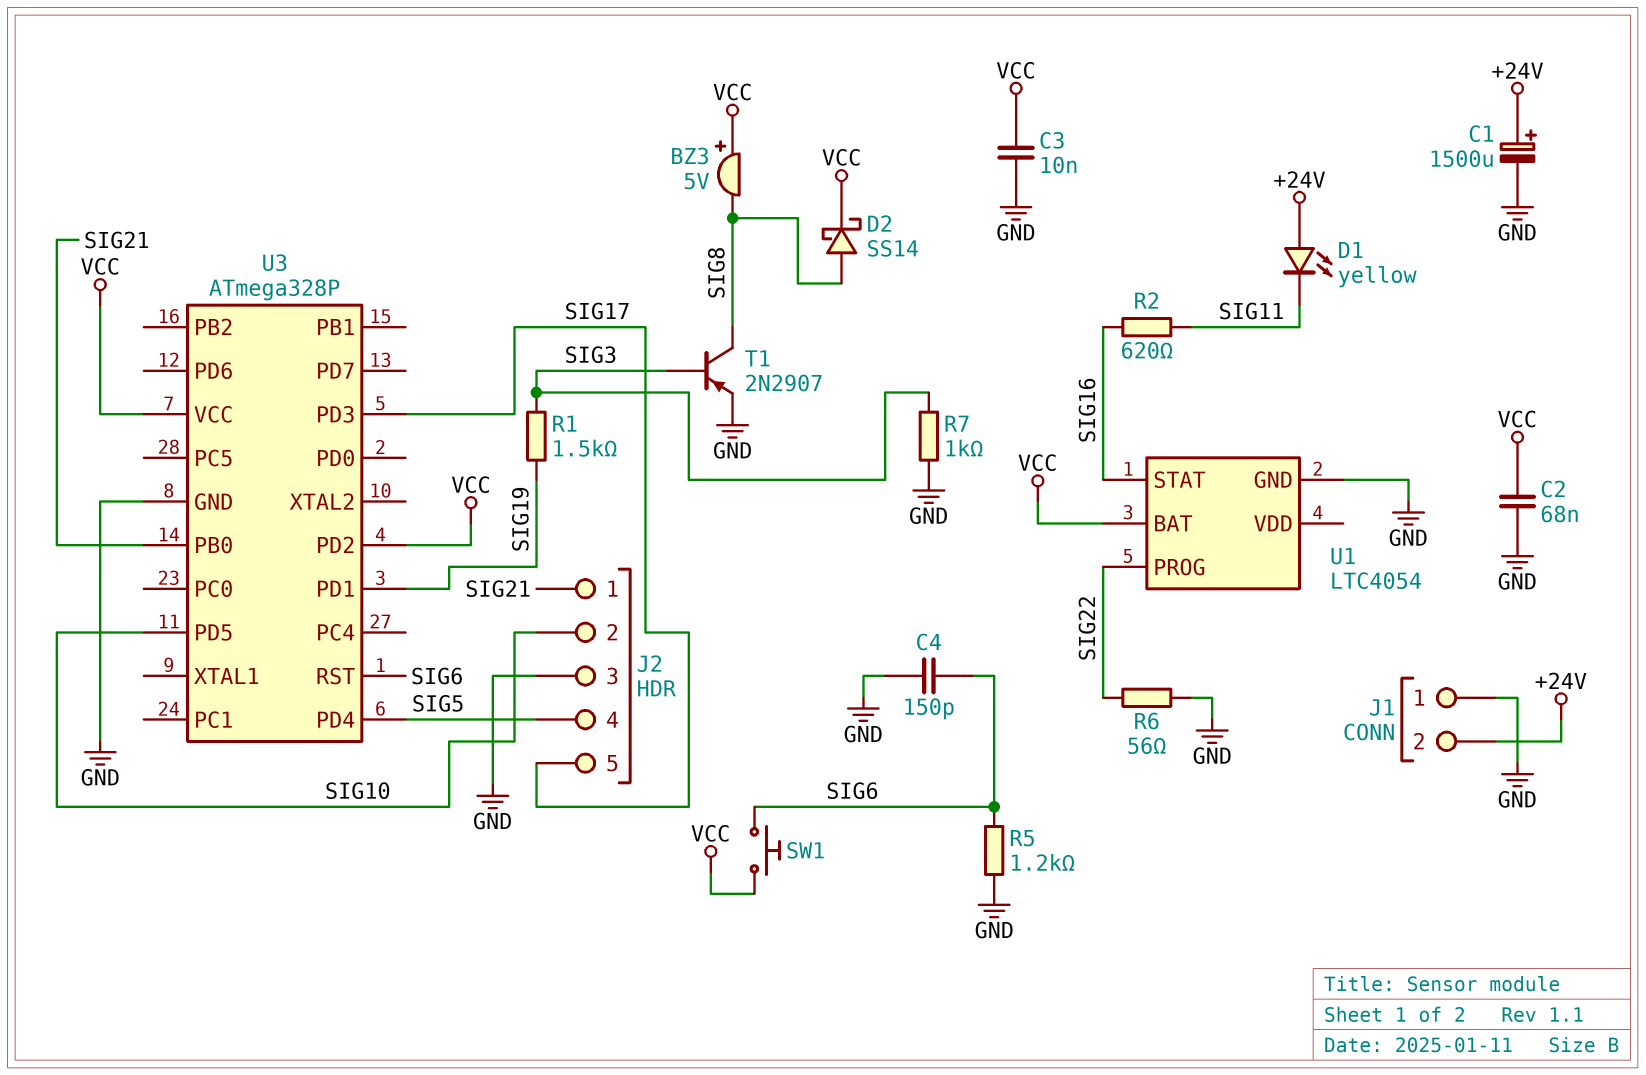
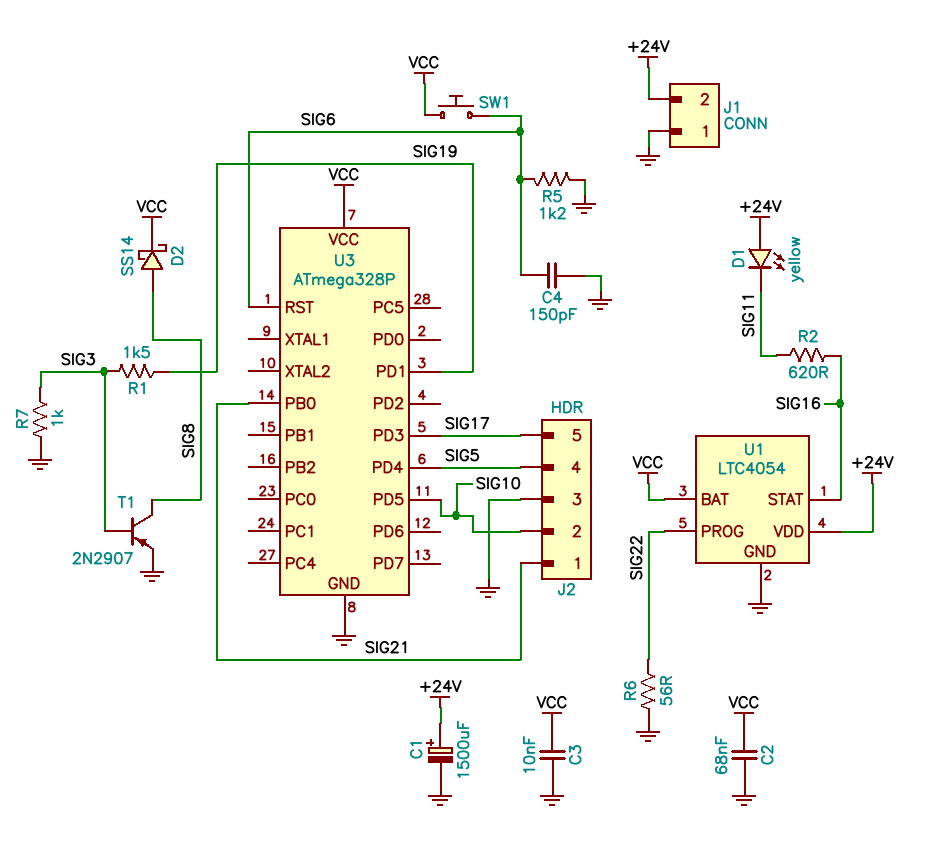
BZ3: buzzer 5V (plus VCC, minus SIG8) -> none
U1 pin VDD: none -> +24V
U3 pin PD2: VCC -> none

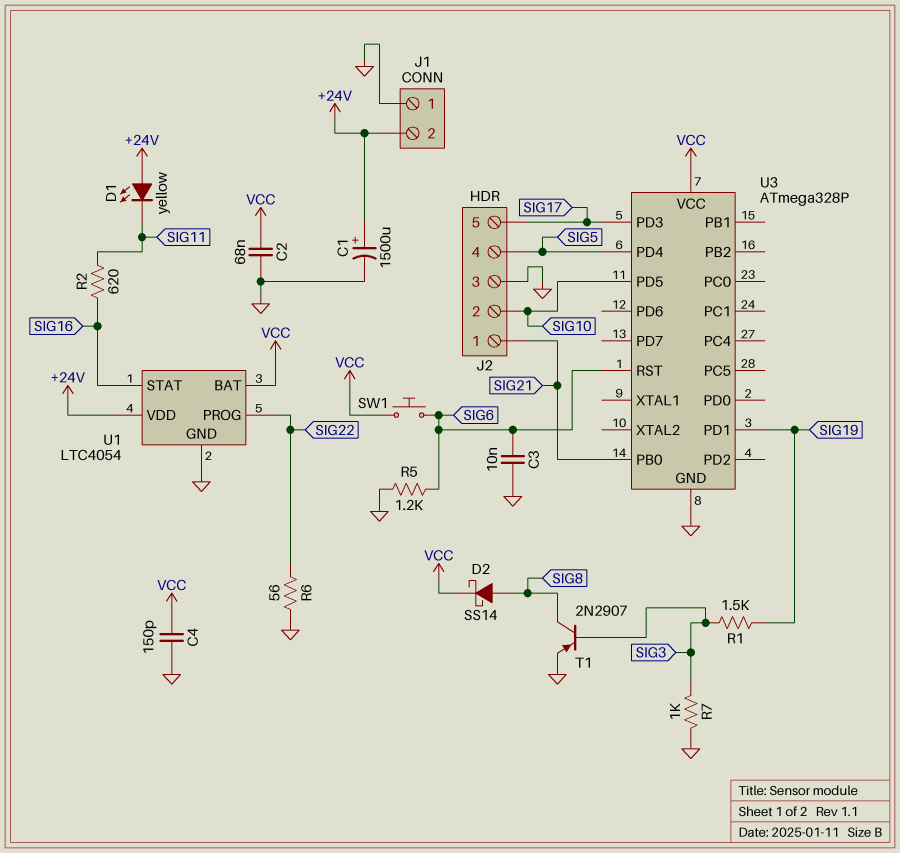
C3: 10nF (GND, VCC) -> 10nF (GND, SIG6)
C4: 150pF (GND, SIG6) -> 150pF (GND, VCC)

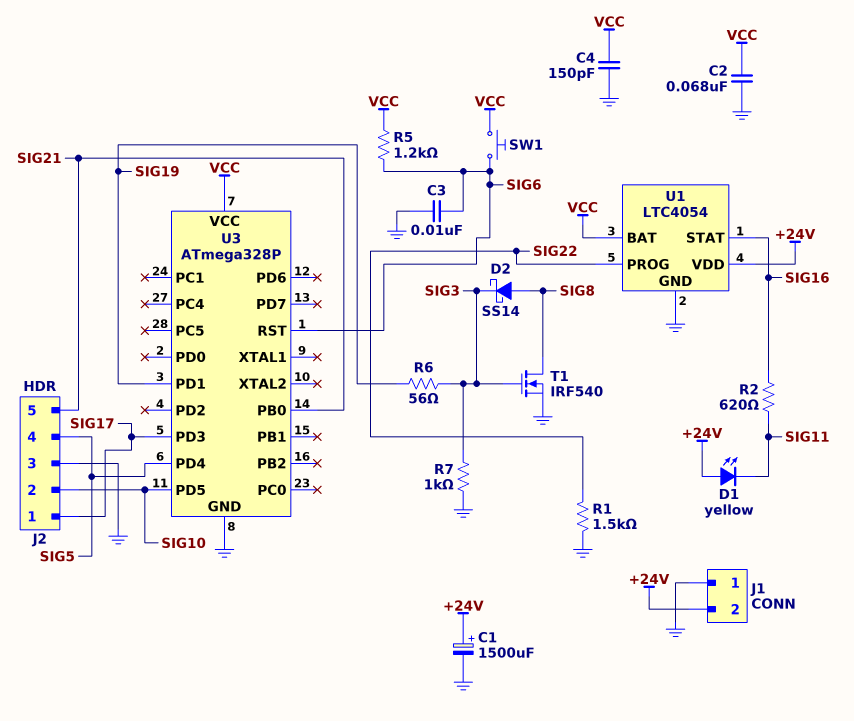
D2: schottky SS14 (A SIG8, K VCC) -> schottky SS14 (A SIG8, K SIG3)
J2 pin 1: SIG21 -> SIG17
J2 pin 5: SIG17 -> SIG21
R1: 1.5k (SIG3, SIG19) -> 1.5k (GND, SIG22)
R5: 1.2k (GND, SIG6) -> 1.2k (SIG6, VCC)
R6: 56 (GND, SIG22) -> 56 (SIG3, SIG19)
T1: PNP 2N2907 (B SIG3, C SIG8, E GND) -> NMOS IRF540 (G SIG3, D SIG8, S GND)

